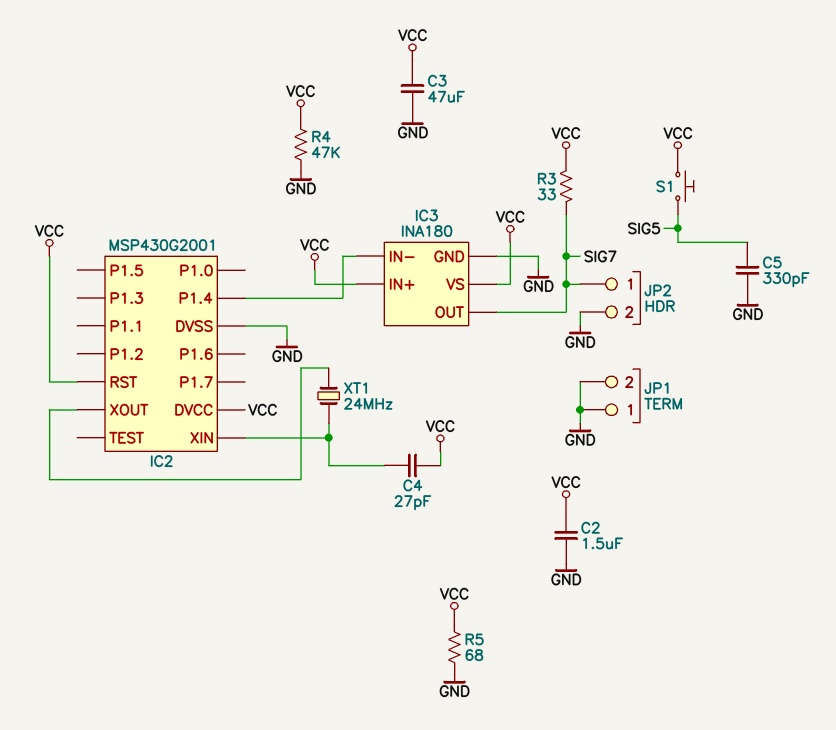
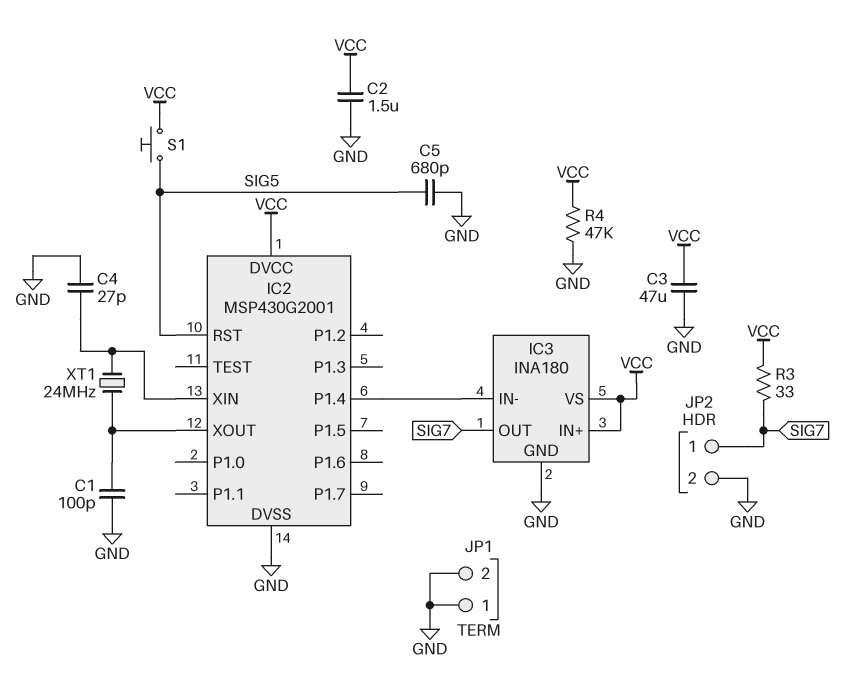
C1: none -> 100pF (GND, IC2/XOUT)
C4: 27pF (IC2/XIN, VCC) -> 27pF (GND, IC2/XIN)
C5: 330pF (GND, SIG5) -> 680pF (GND, SIG5)
IC2 pin RST: VCC -> SIG5
R5: 68 (GND, VCC) -> none

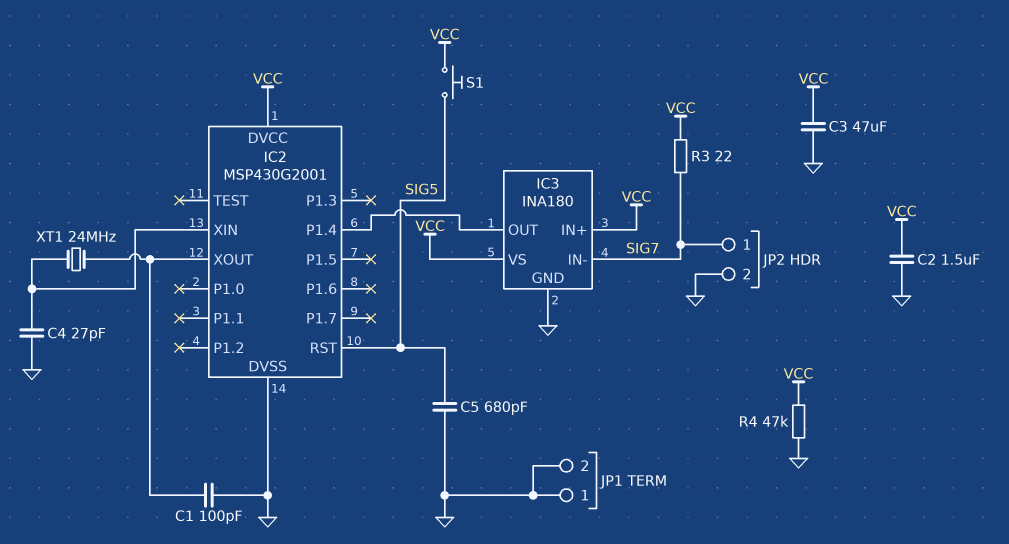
IC3 pin IN-: IC2/P1.4 -> SIG7
IC3 pin OUT: SIG7 -> IC2/P1.4
R3: 33 (SIG7, VCC) -> 22 (SIG7, VCC)

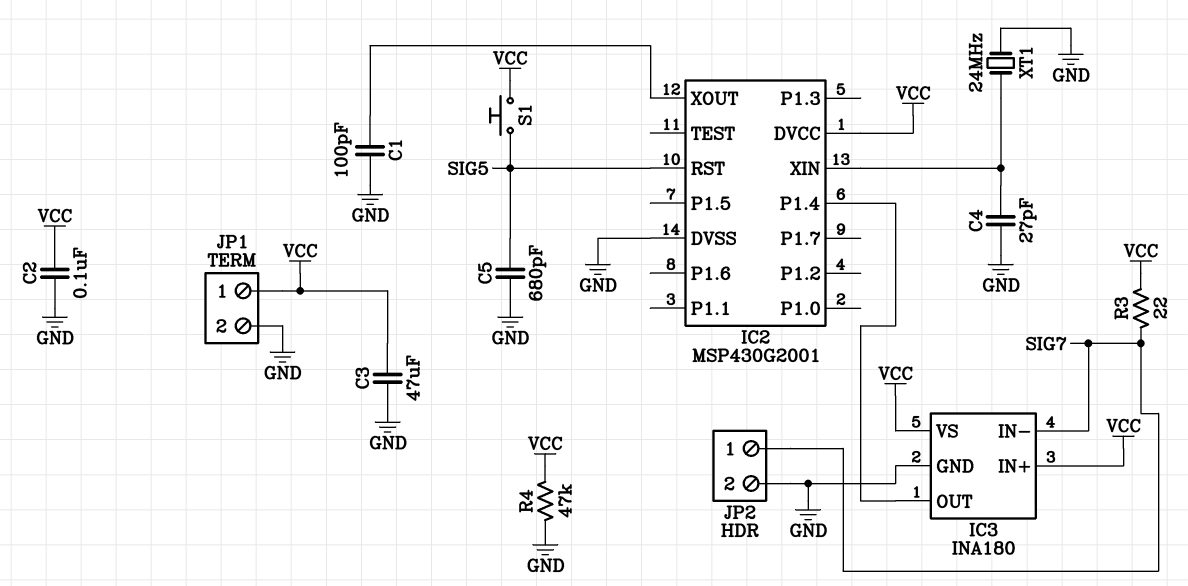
C2: 1.5uF (GND, VCC) -> 100nF (GND, VCC)
JP1 pin 1: GND -> VCC
XT1: 24MHz (IC2/XIN, IC2/XOUT) -> 24MHz (GND, IC2/XIN)

